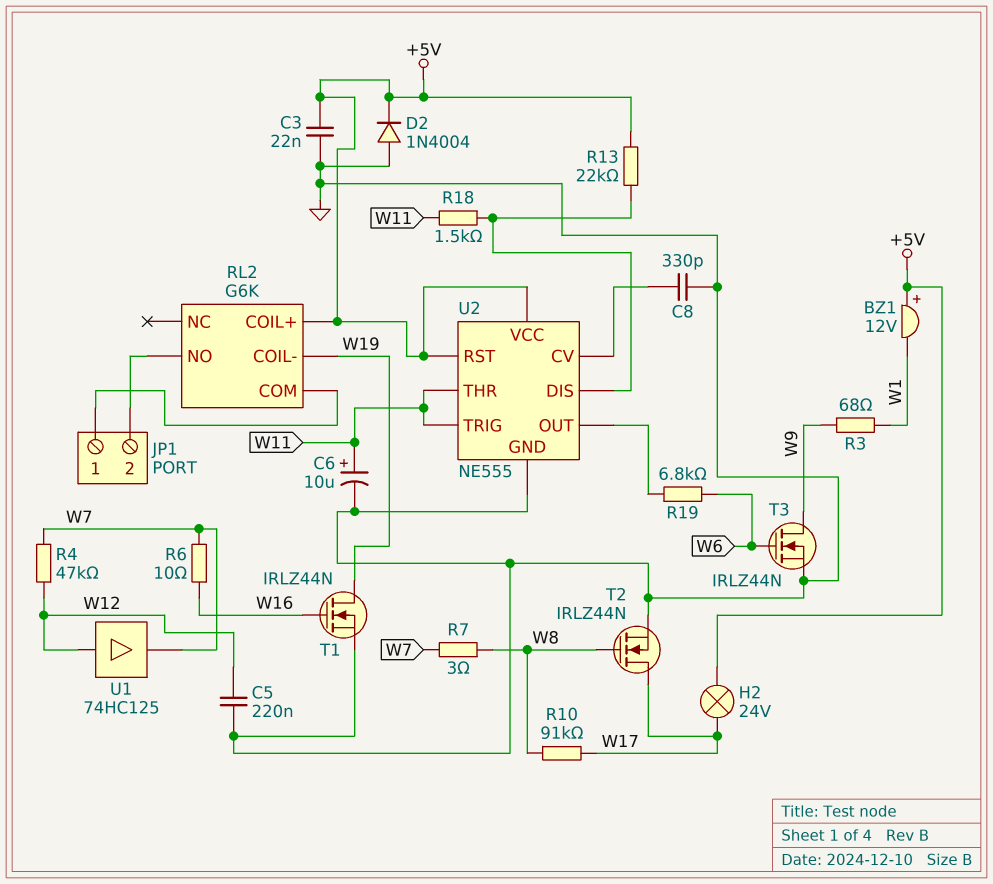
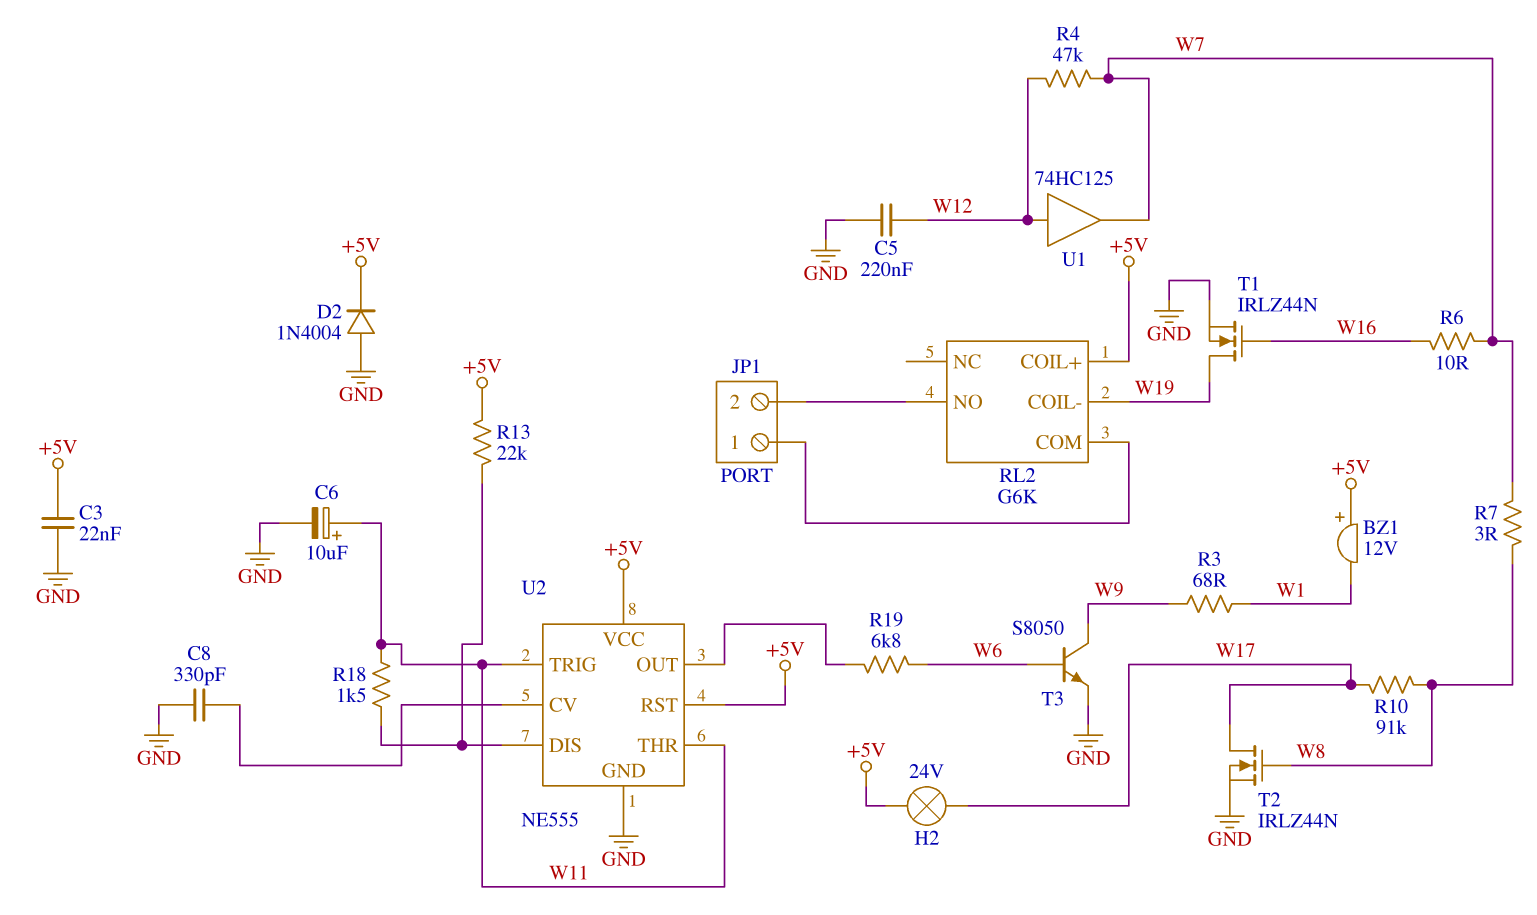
T3: NMOS IRLZ44N (G W6, D W9, S GND) -> NPN S8050 (B W6, C W9, E GND)

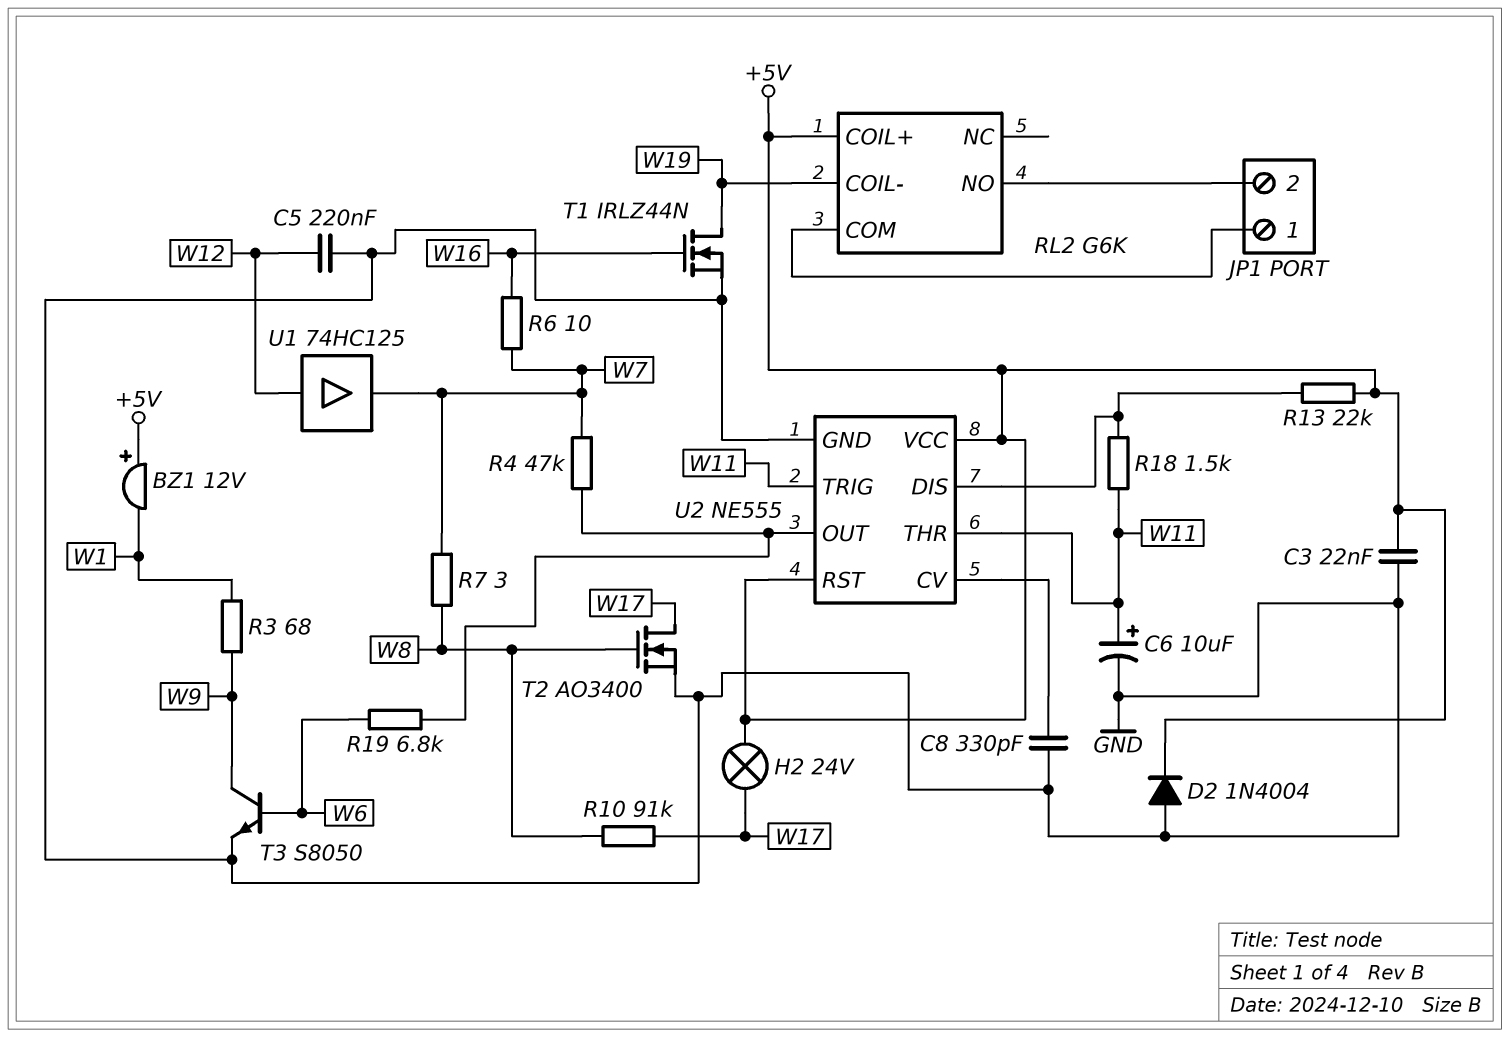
R4: 47k (W7, W12) -> 47k (U2/OUT, W7)
T2: NMOS IRLZ44N (G W8, D W17, S GND) -> NMOS AO3400 (G W8, D W17, S GND)

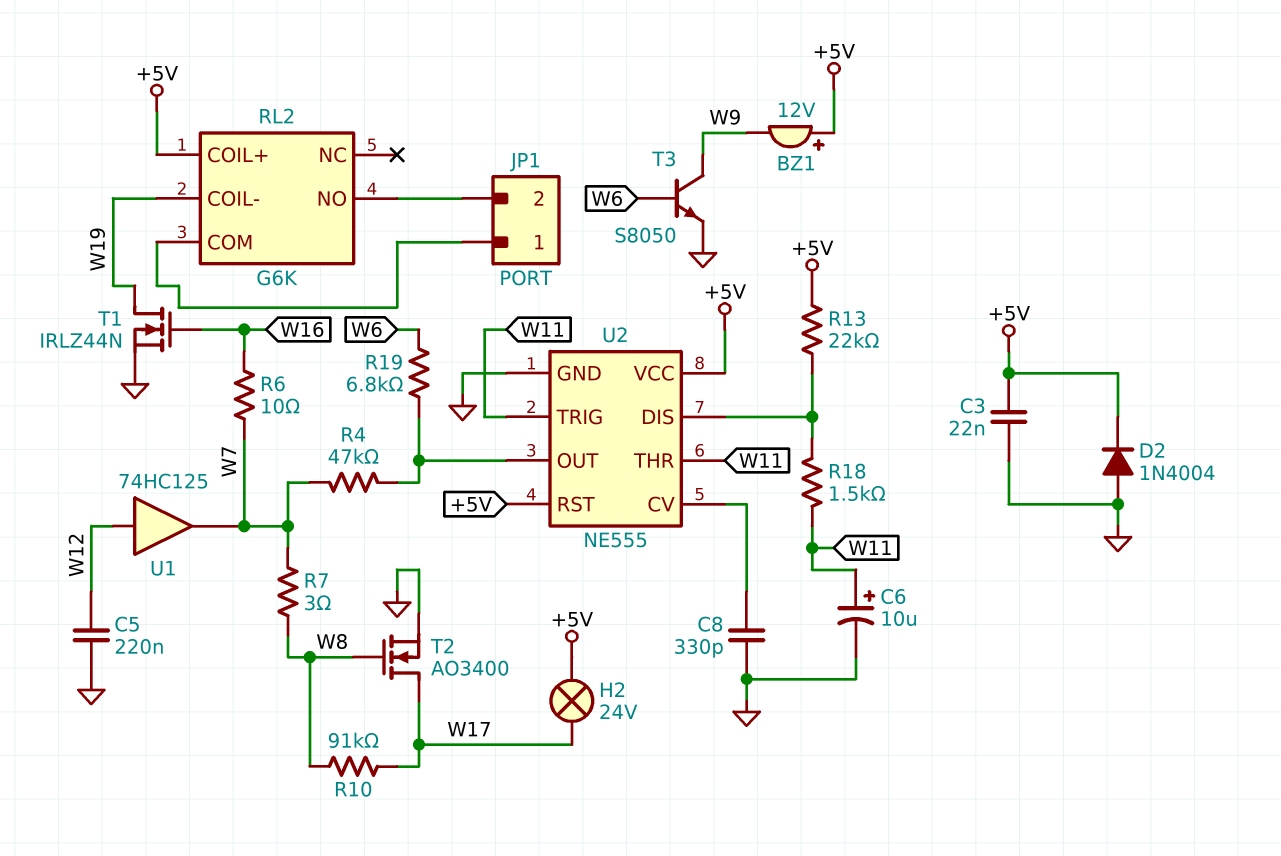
BZ1: buzzer 12V (plus +5V, minus W1) -> buzzer 12V (plus +5V, minus W9)
R3: 68 (W1, W9) -> none

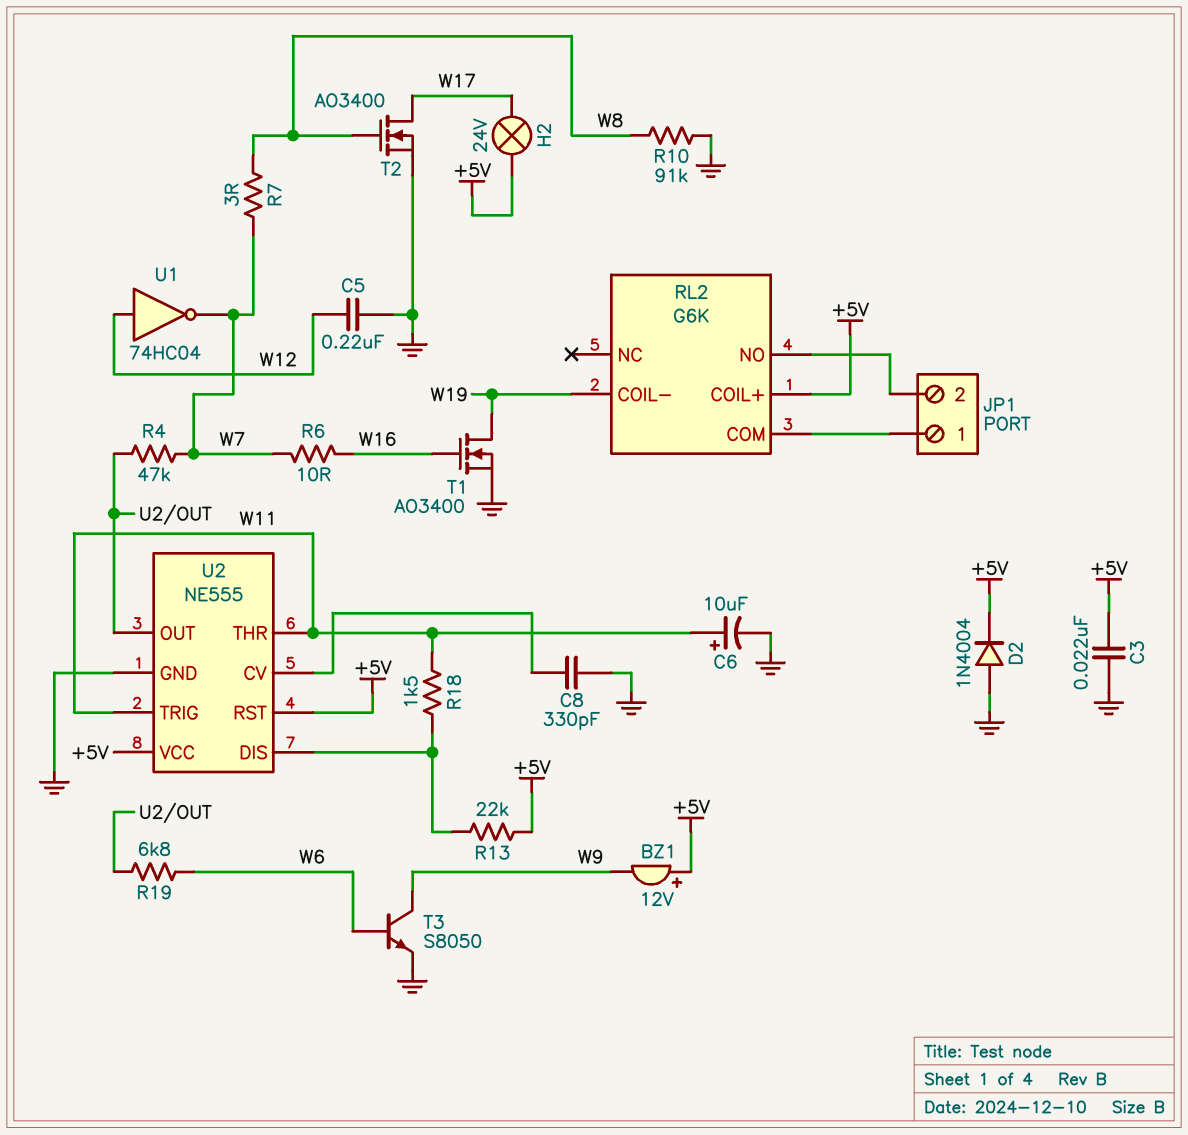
R10: 91k (W8, W17) -> 91k (GND, W8)
T1: NMOS IRLZ44N (G W16, D W19, S GND) -> NMOS AO3400 (G W16, D W19, S GND)
U1: buffer 74HC125 (in W12, out W7) -> NOT 74HC04 (in W12, out W7)

